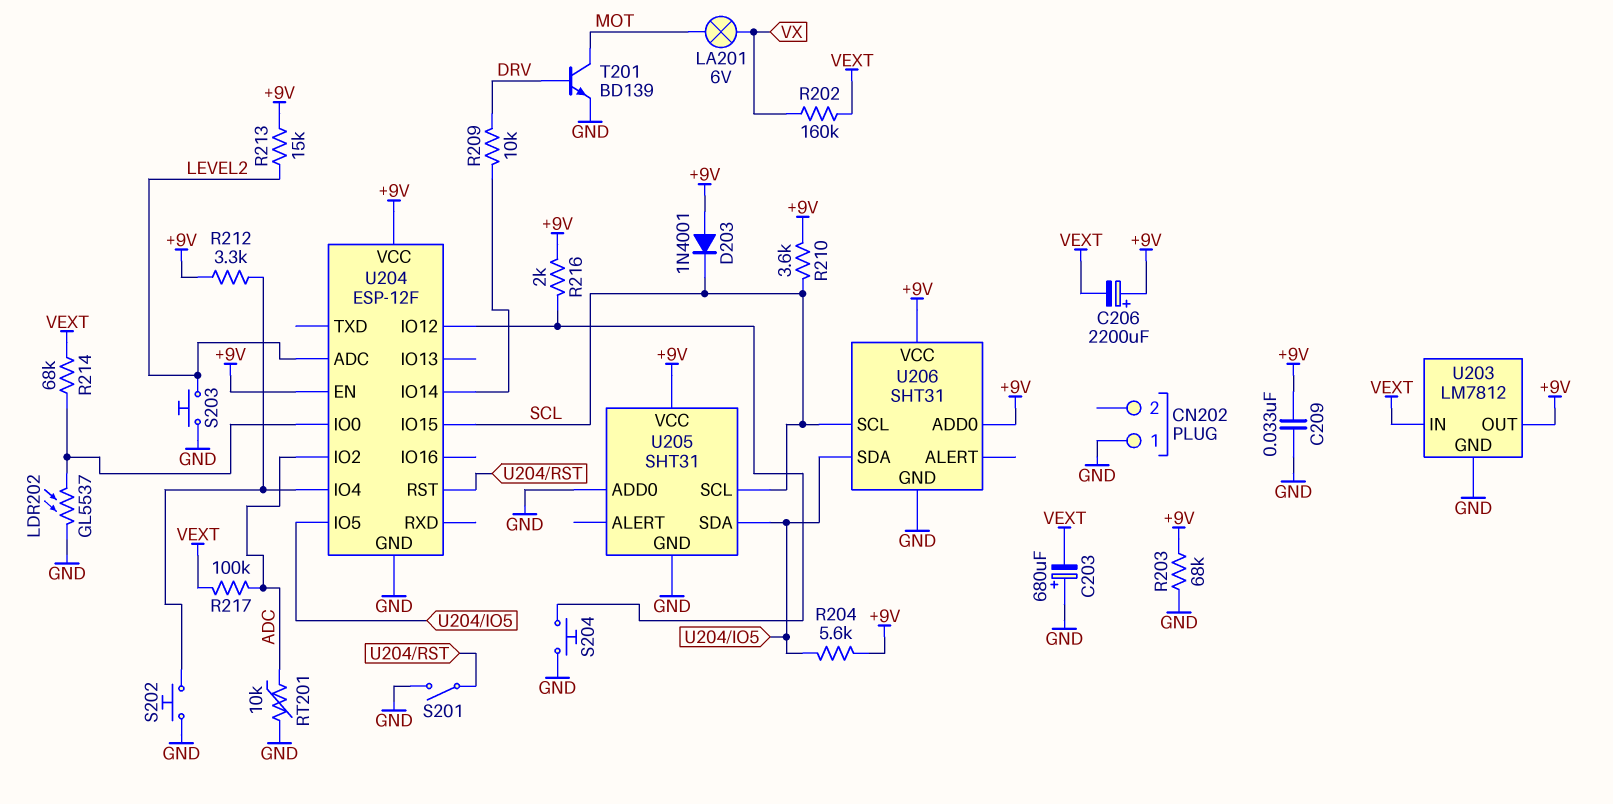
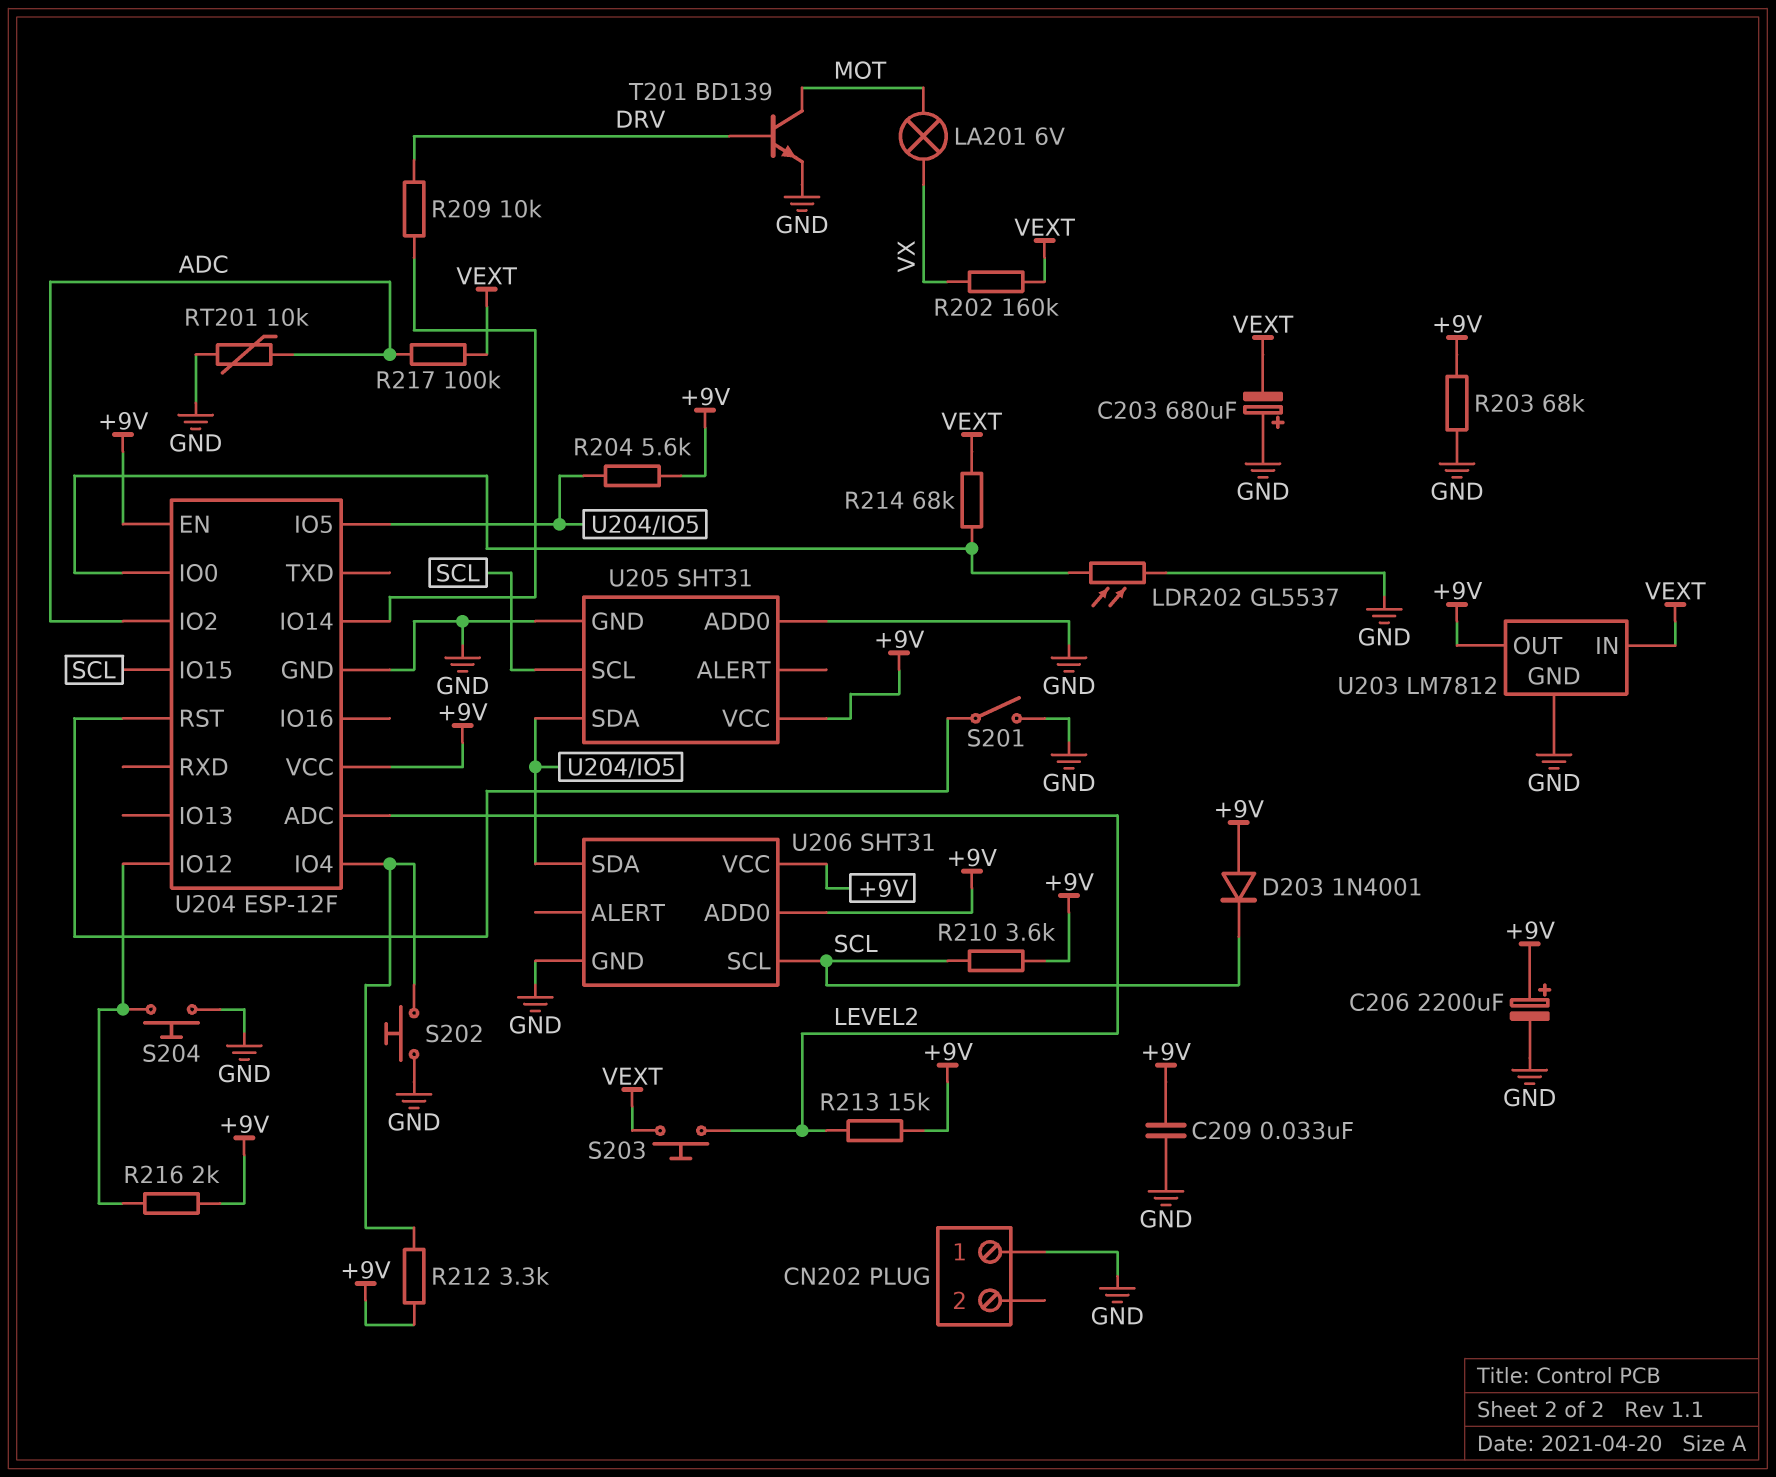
C206: 2200uF (plus +9V, minus VEXT) -> 2200uF (plus +9V, minus GND)
S203: button (GND, LEVEL2) -> button (LEVEL2, VEXT)

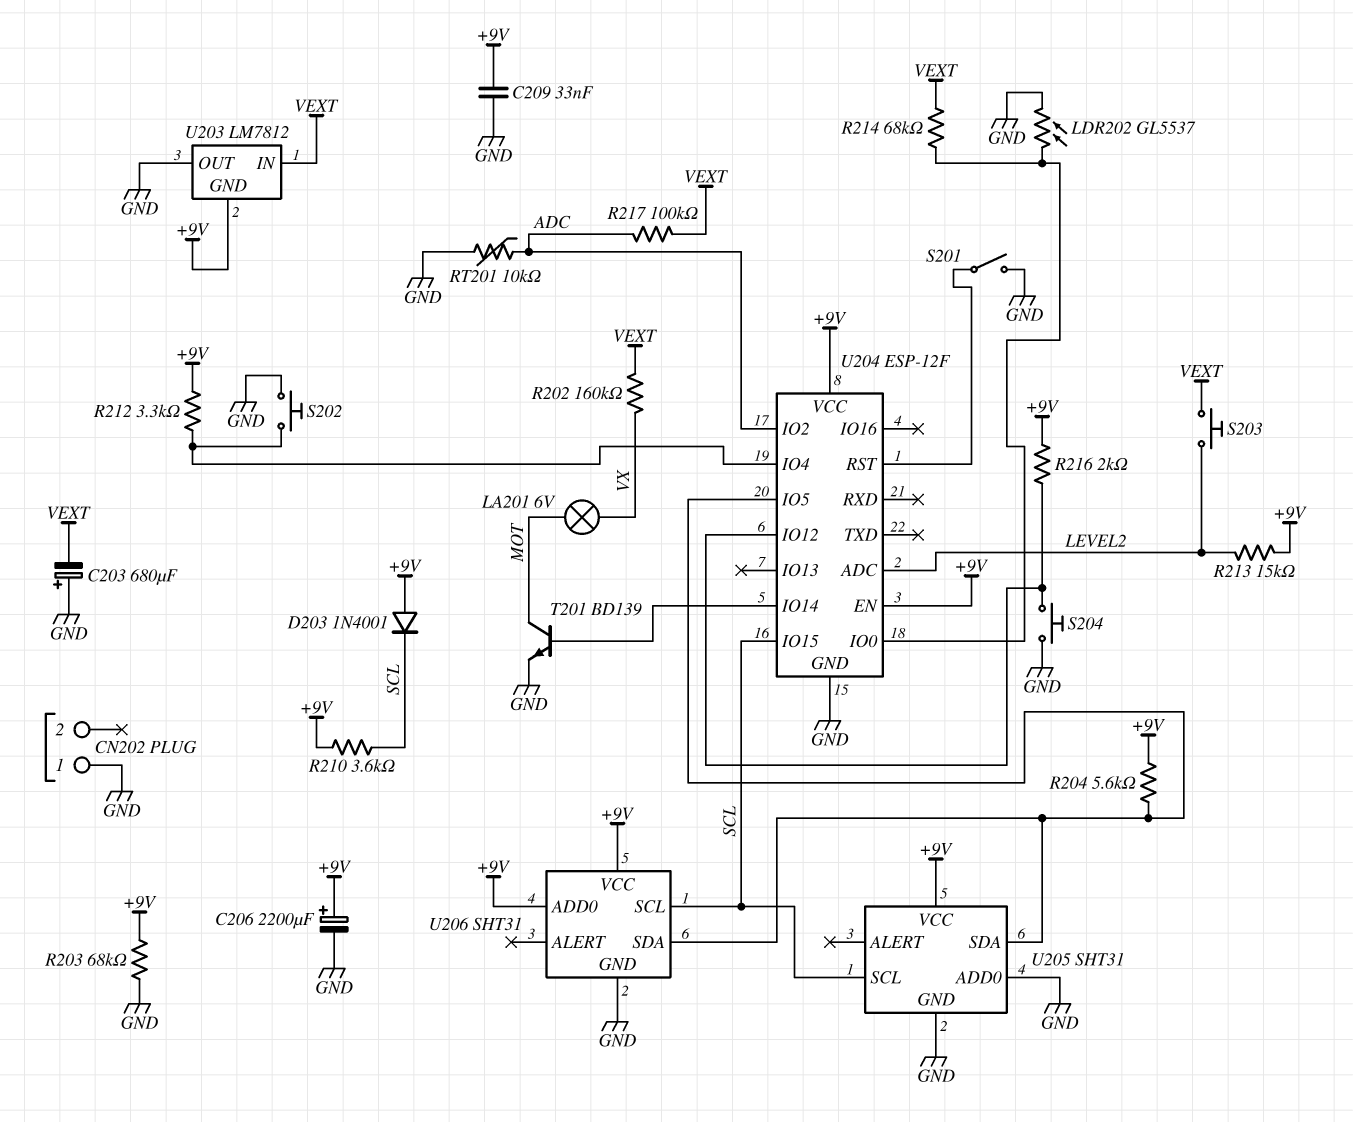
R209: 10k (DRV, U204/IO14) -> none
T201: NPN BD139 (B DRV, C MOT, E GND) -> NPN BD139 (B U204/IO14, C MOT, E GND)
U203 pin GND: GND -> +9V
U203 pin OUT: +9V -> GND

